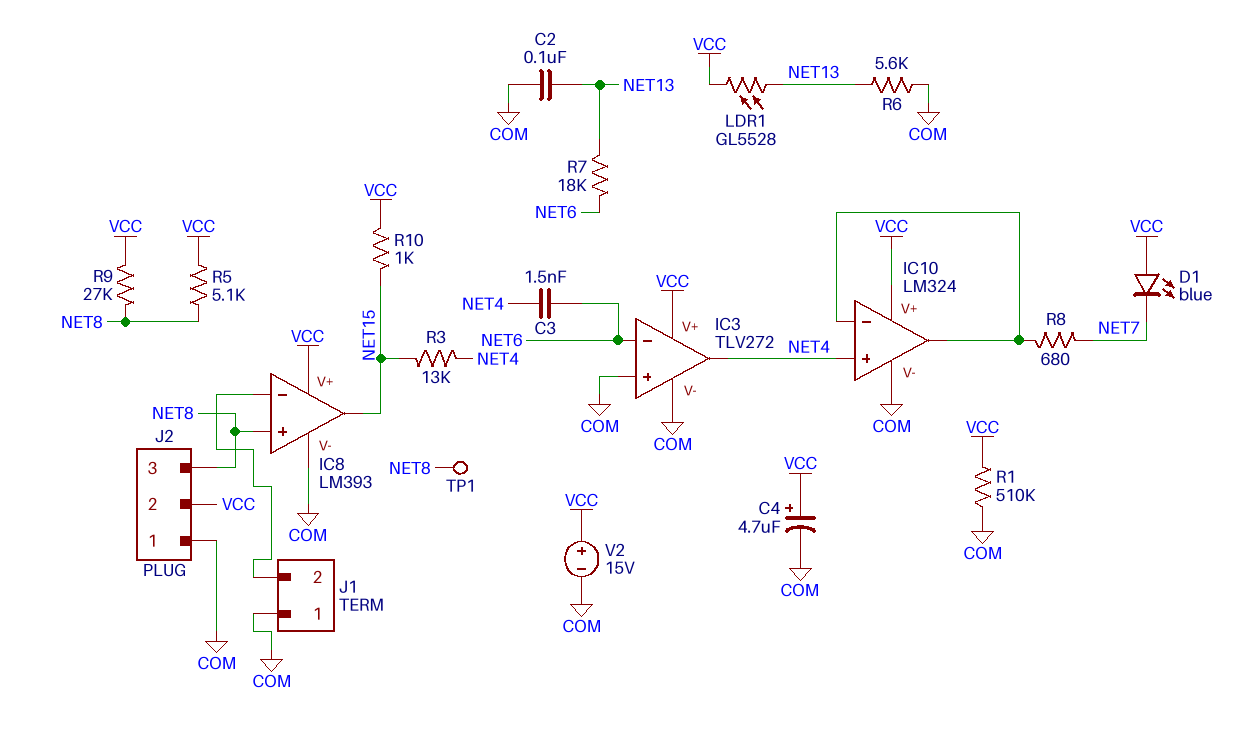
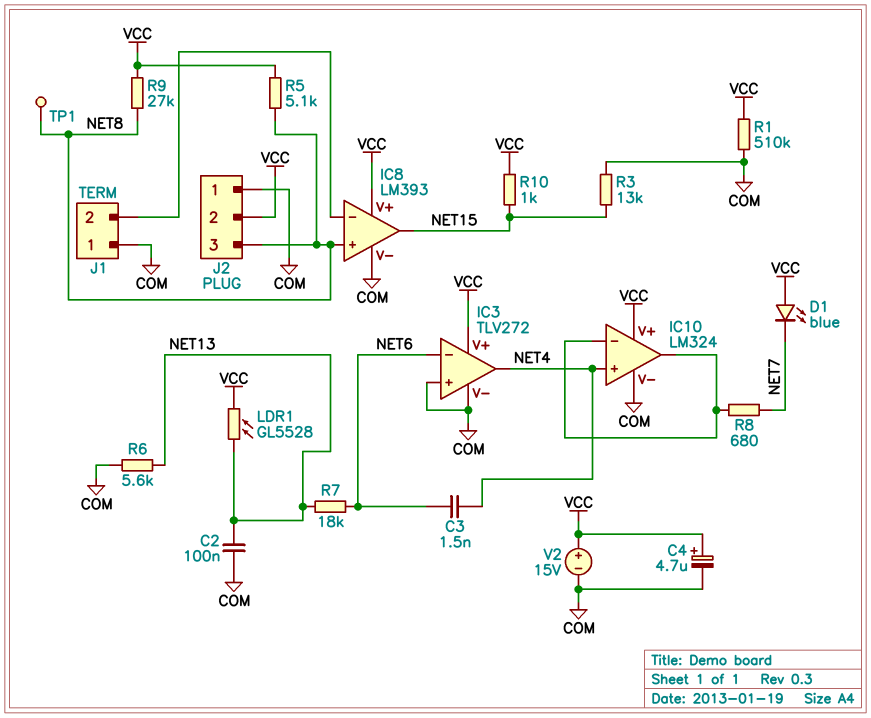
R3: 13k (NET4, NET15) -> 13k (COM, NET15)

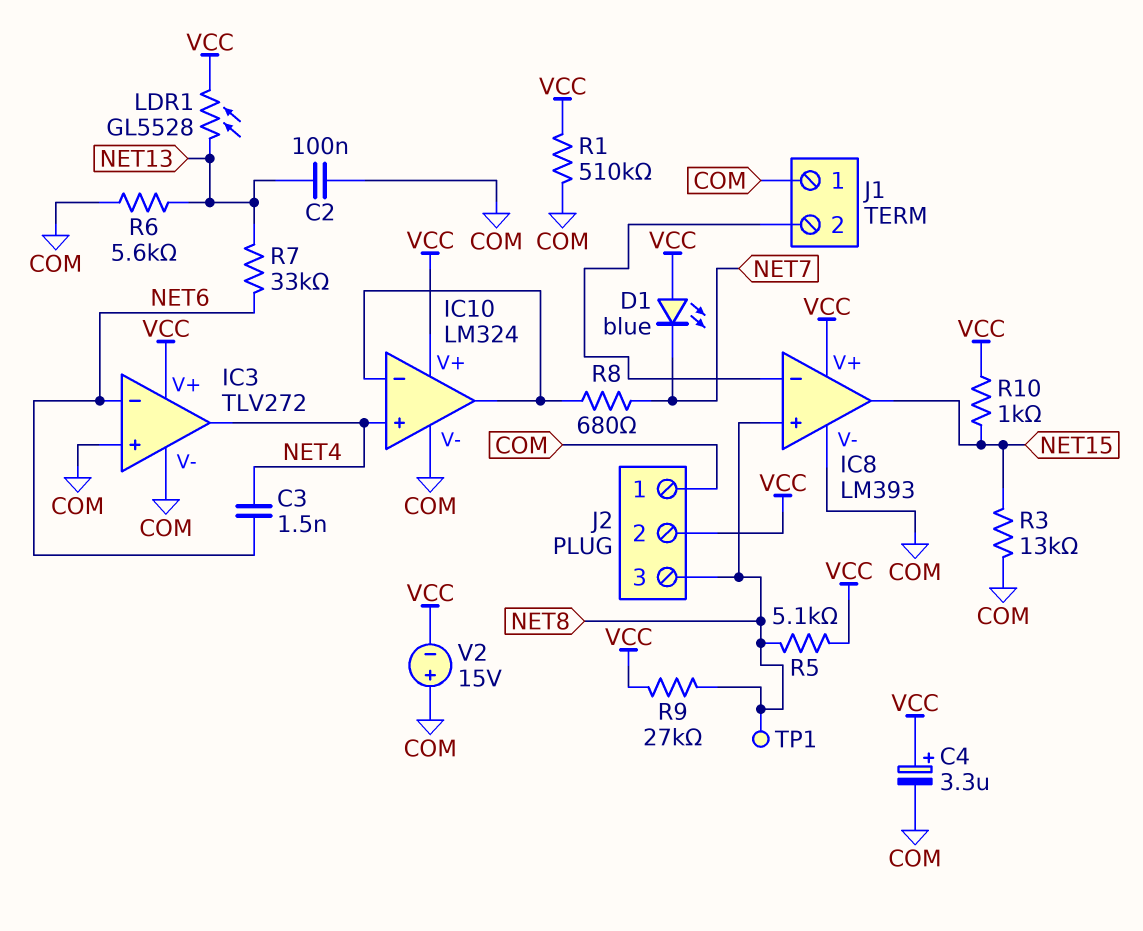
C4: 4.7uF (plus VCC, minus COM) -> 3.3uF (plus VCC, minus COM)
R7: 18k (NET6, NET13) -> 33k (NET6, NET13)
V2: 15V (plus VCC, minus COM) -> 15V (plus COM, minus VCC)

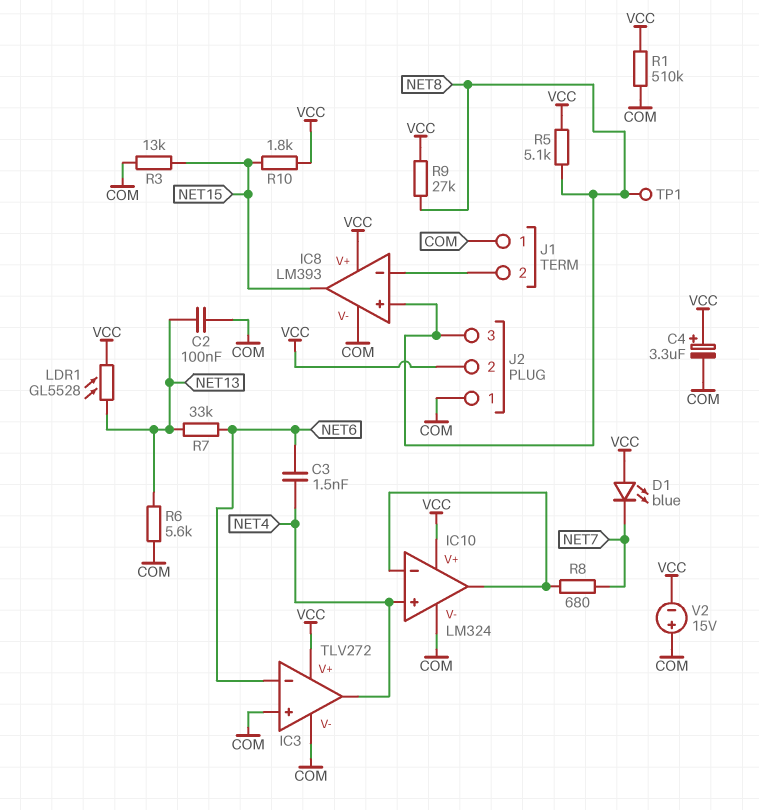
R10: 1k (NET15, VCC) -> 1.8k (NET15, VCC)

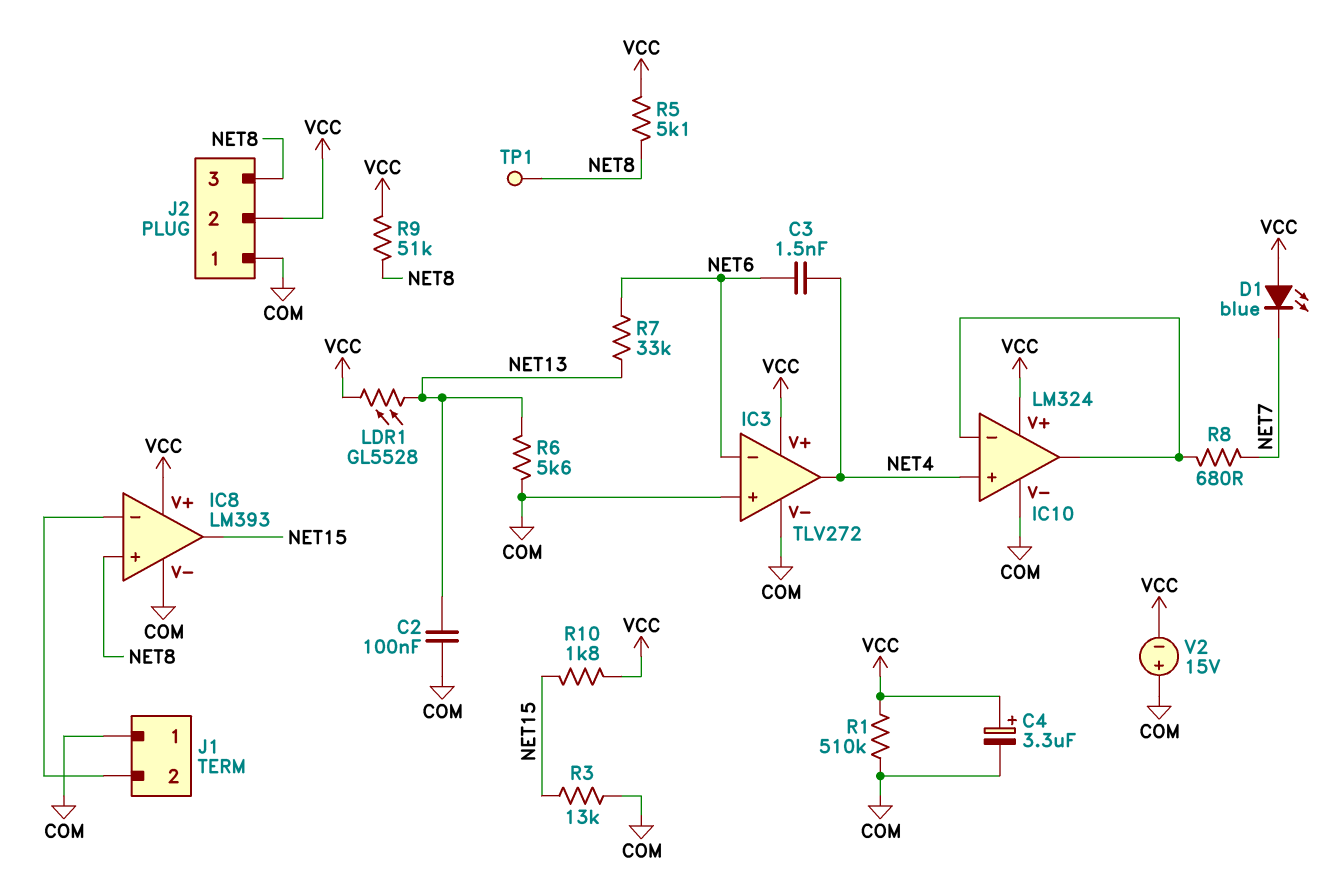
R9: 27k (NET8, VCC) -> 51k (NET8, VCC)

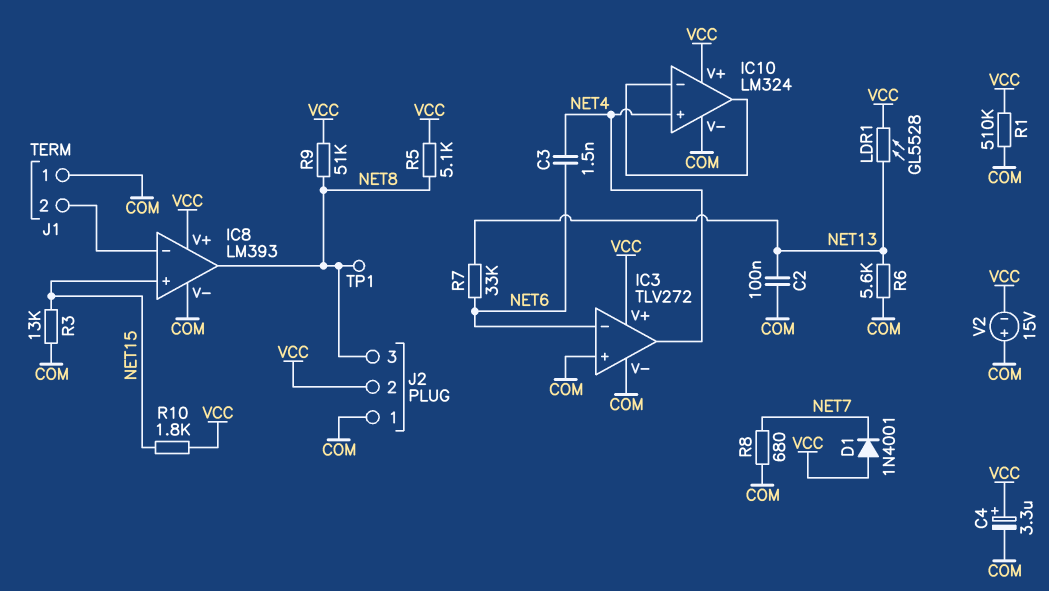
D1: LED blue (A VCC, K NET7) -> diode 1N4001 (A VCC, K NET7)
IC8 pin in+: NET8 -> NET15
IC8 pin out: NET15 -> NET8
R8: 680 (IC10/in-, NET7) -> 680 (COM, NET7)

